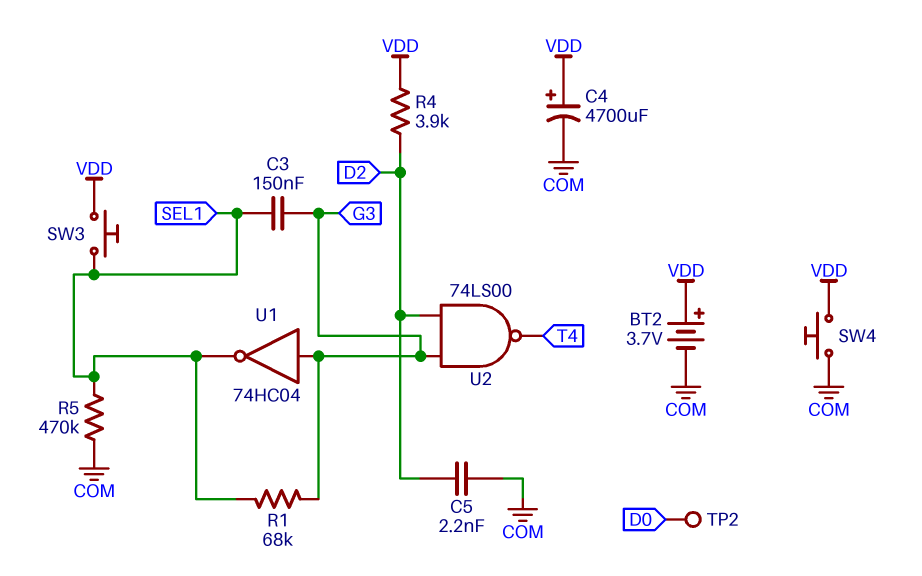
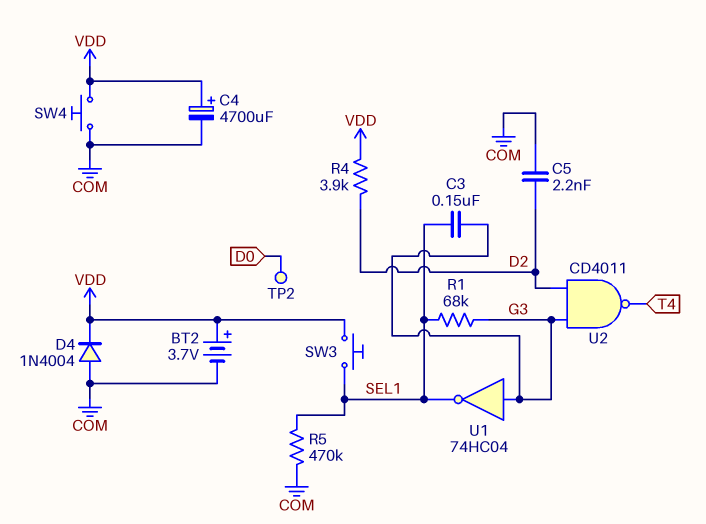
D4: none -> diode 1N4004 (A COM, K VDD)
U2: NAND 74LS00 (in D2, in G3, out T4) -> NAND CD4011 (in D2, in G3, out T4)

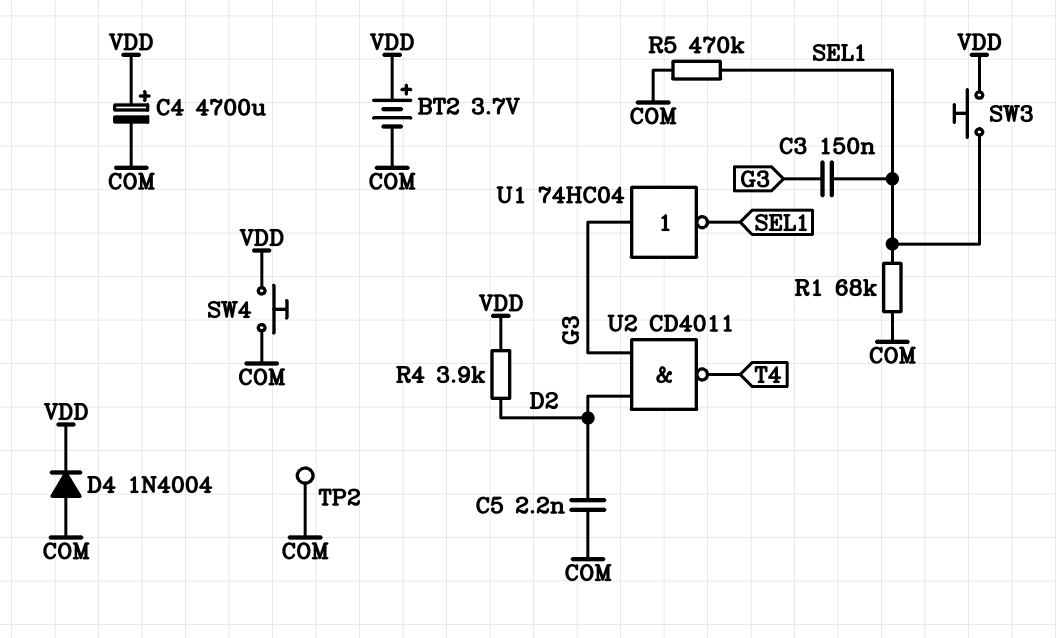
R1: 68k (G3, SEL1) -> 68k (COM, SEL1)
TP2: test point (D0) -> test point (COM)

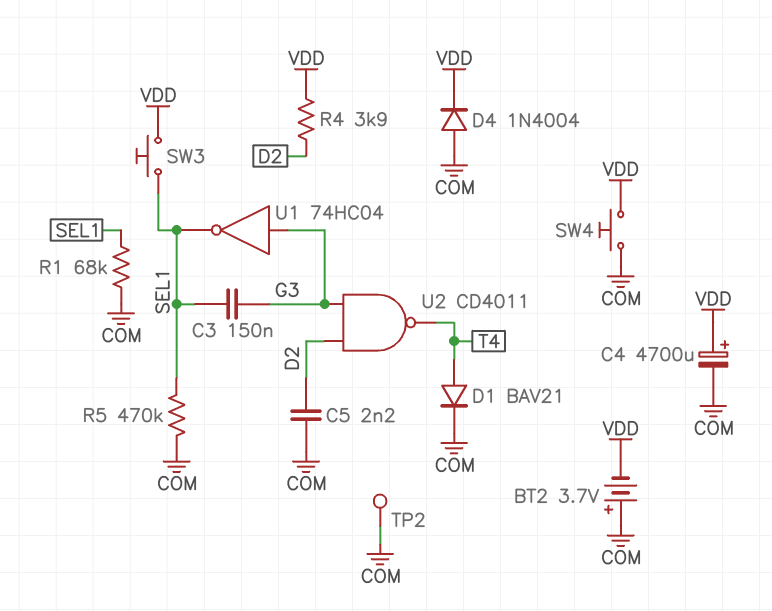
BT2: 3.7V (plus VDD, minus COM) -> 3.7V (plus COM, minus VDD)
D1: none -> diode BAV21 (A T4, K COM)

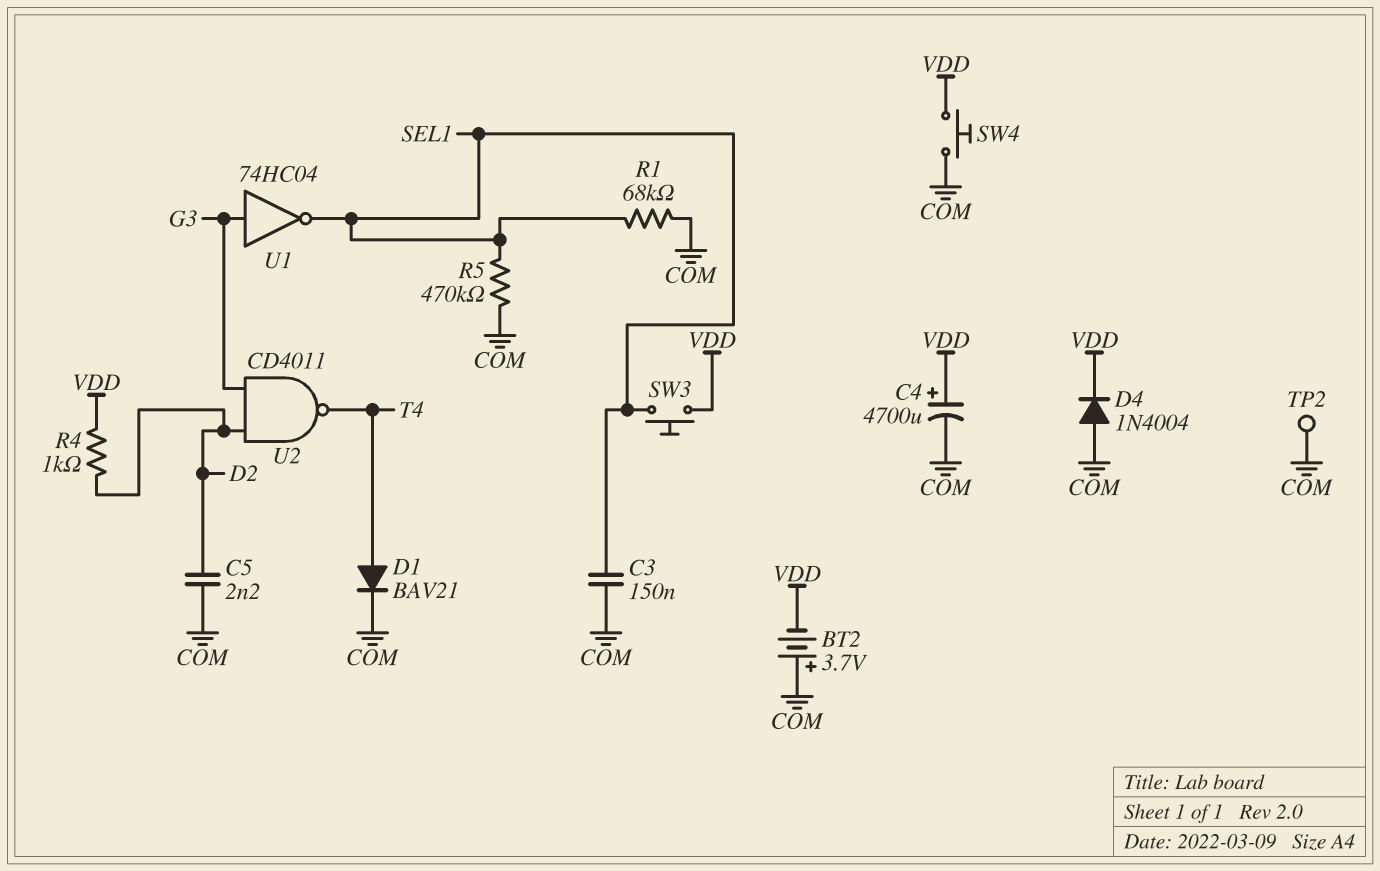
C3: 150nF (G3, SEL1) -> 150nF (COM, SEL1)
R4: 3.9k (D2, VDD) -> 1k (D2, VDD)

